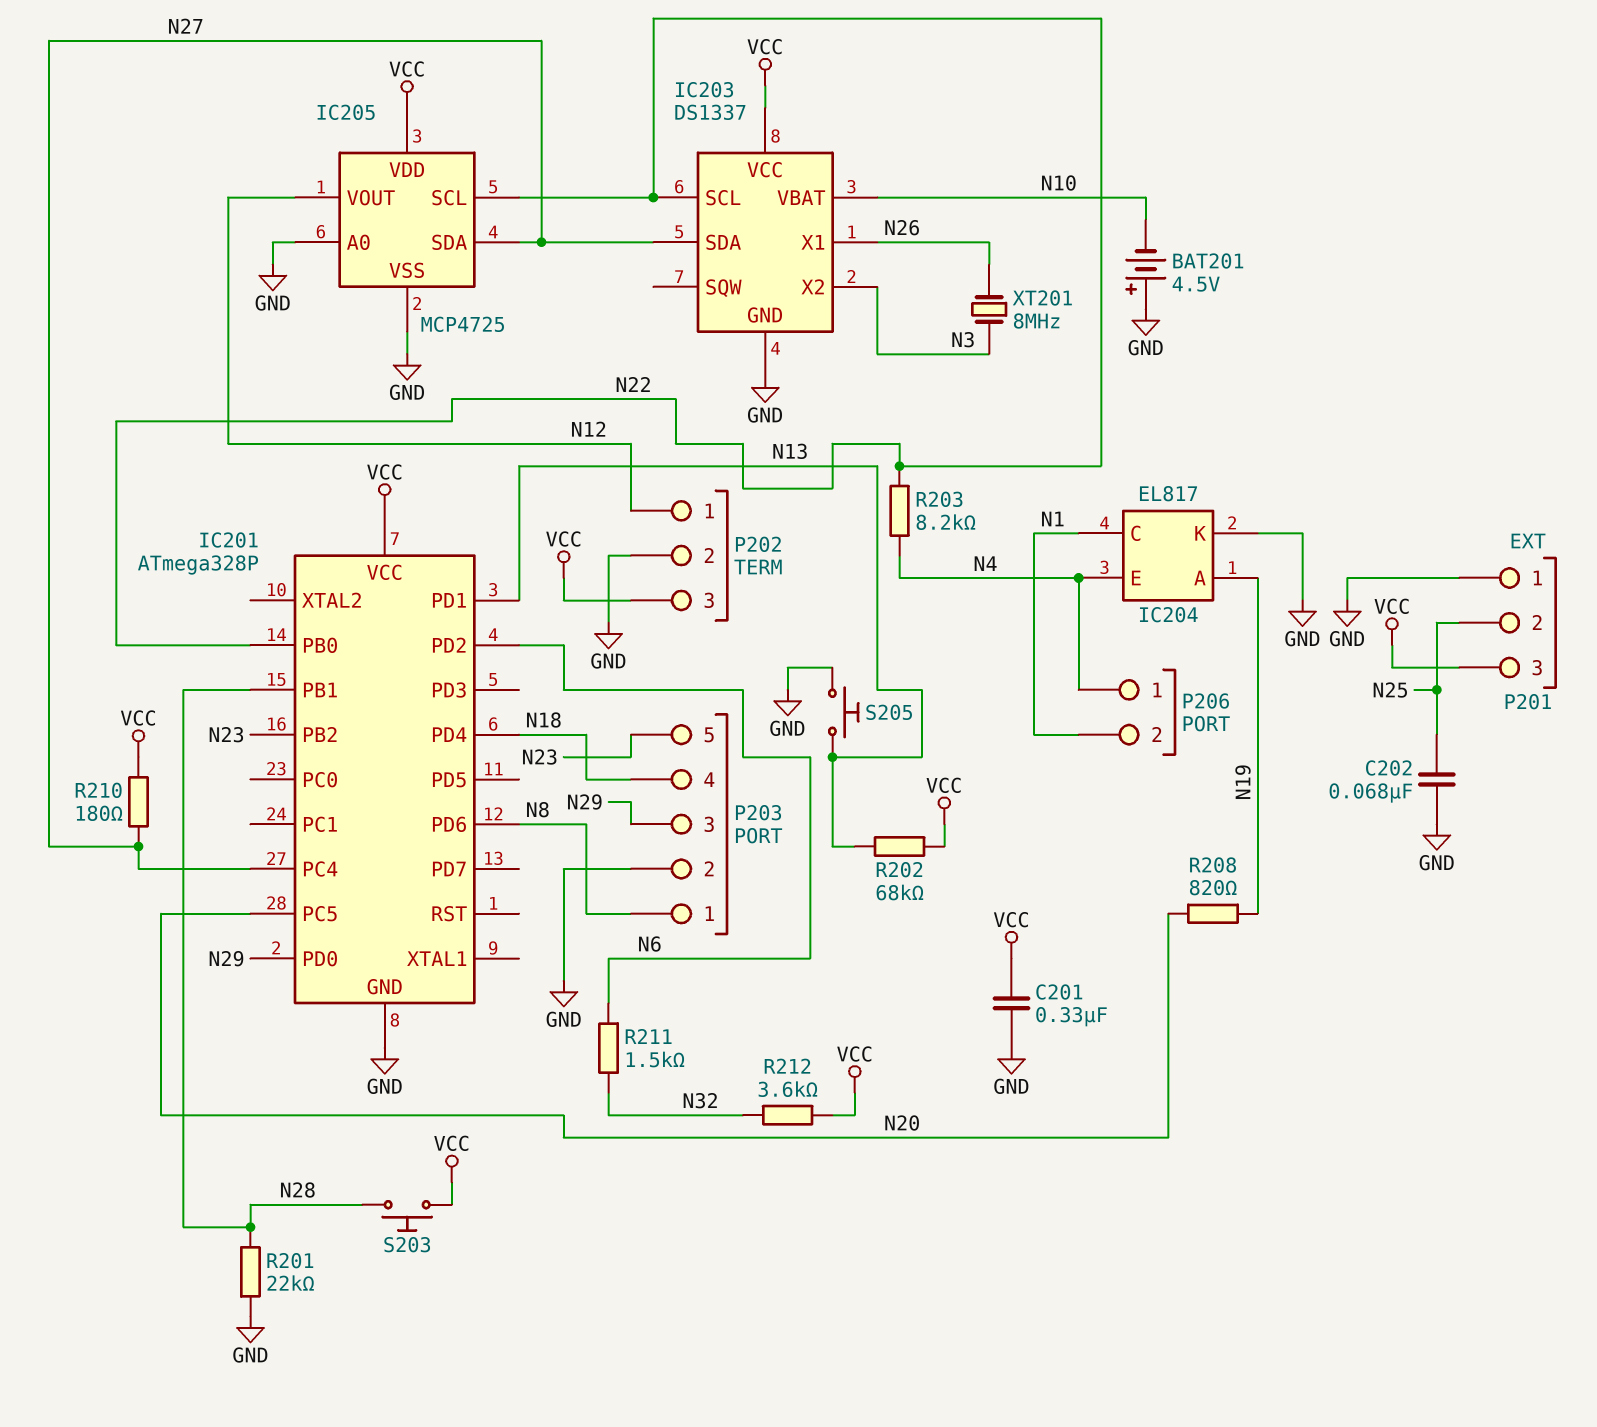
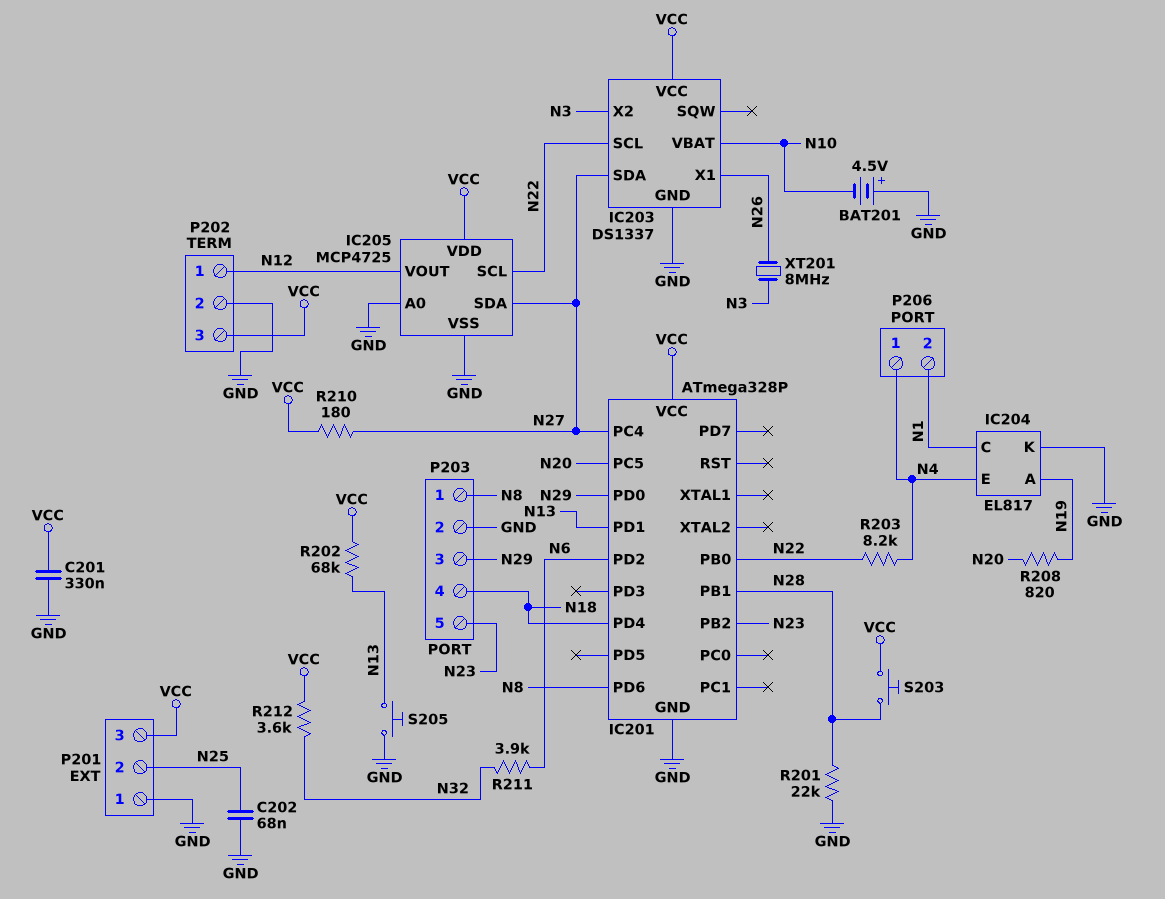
R211: 1.5k (N6, N32) -> 3.9k (N6, N32)

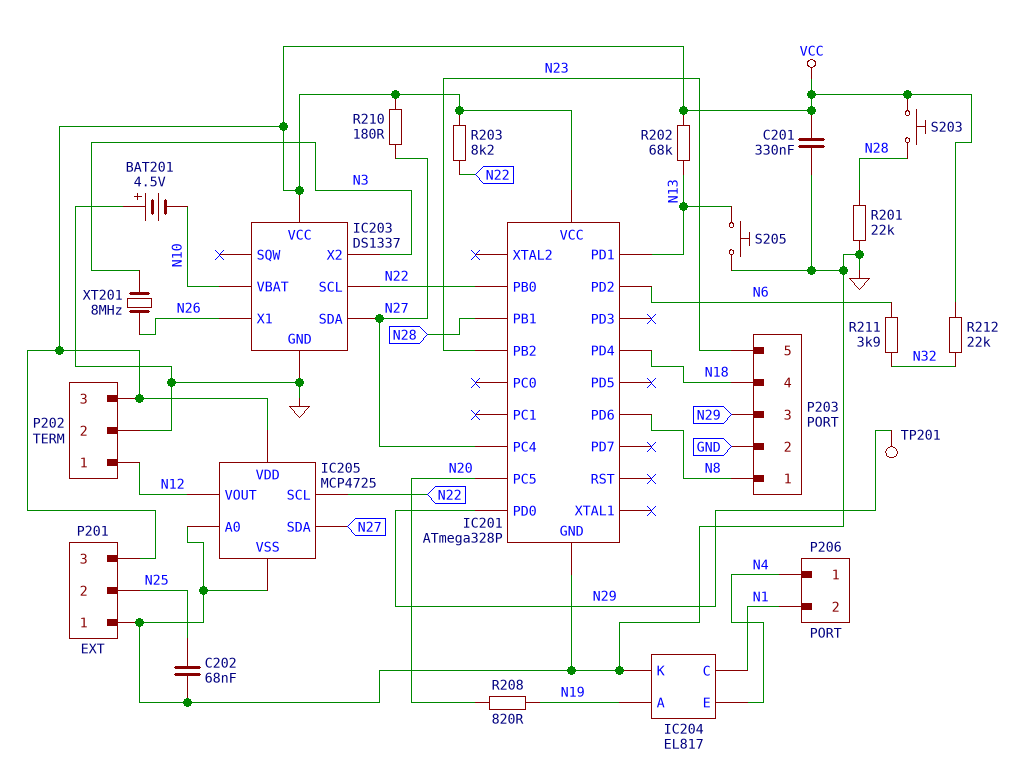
R203: 8.2k (N4, N22) -> 8.2k (N22, VCC)
R212: 3.6k (N32, VCC) -> 22k (N32, VCC)
TP201: none -> test point (N29)

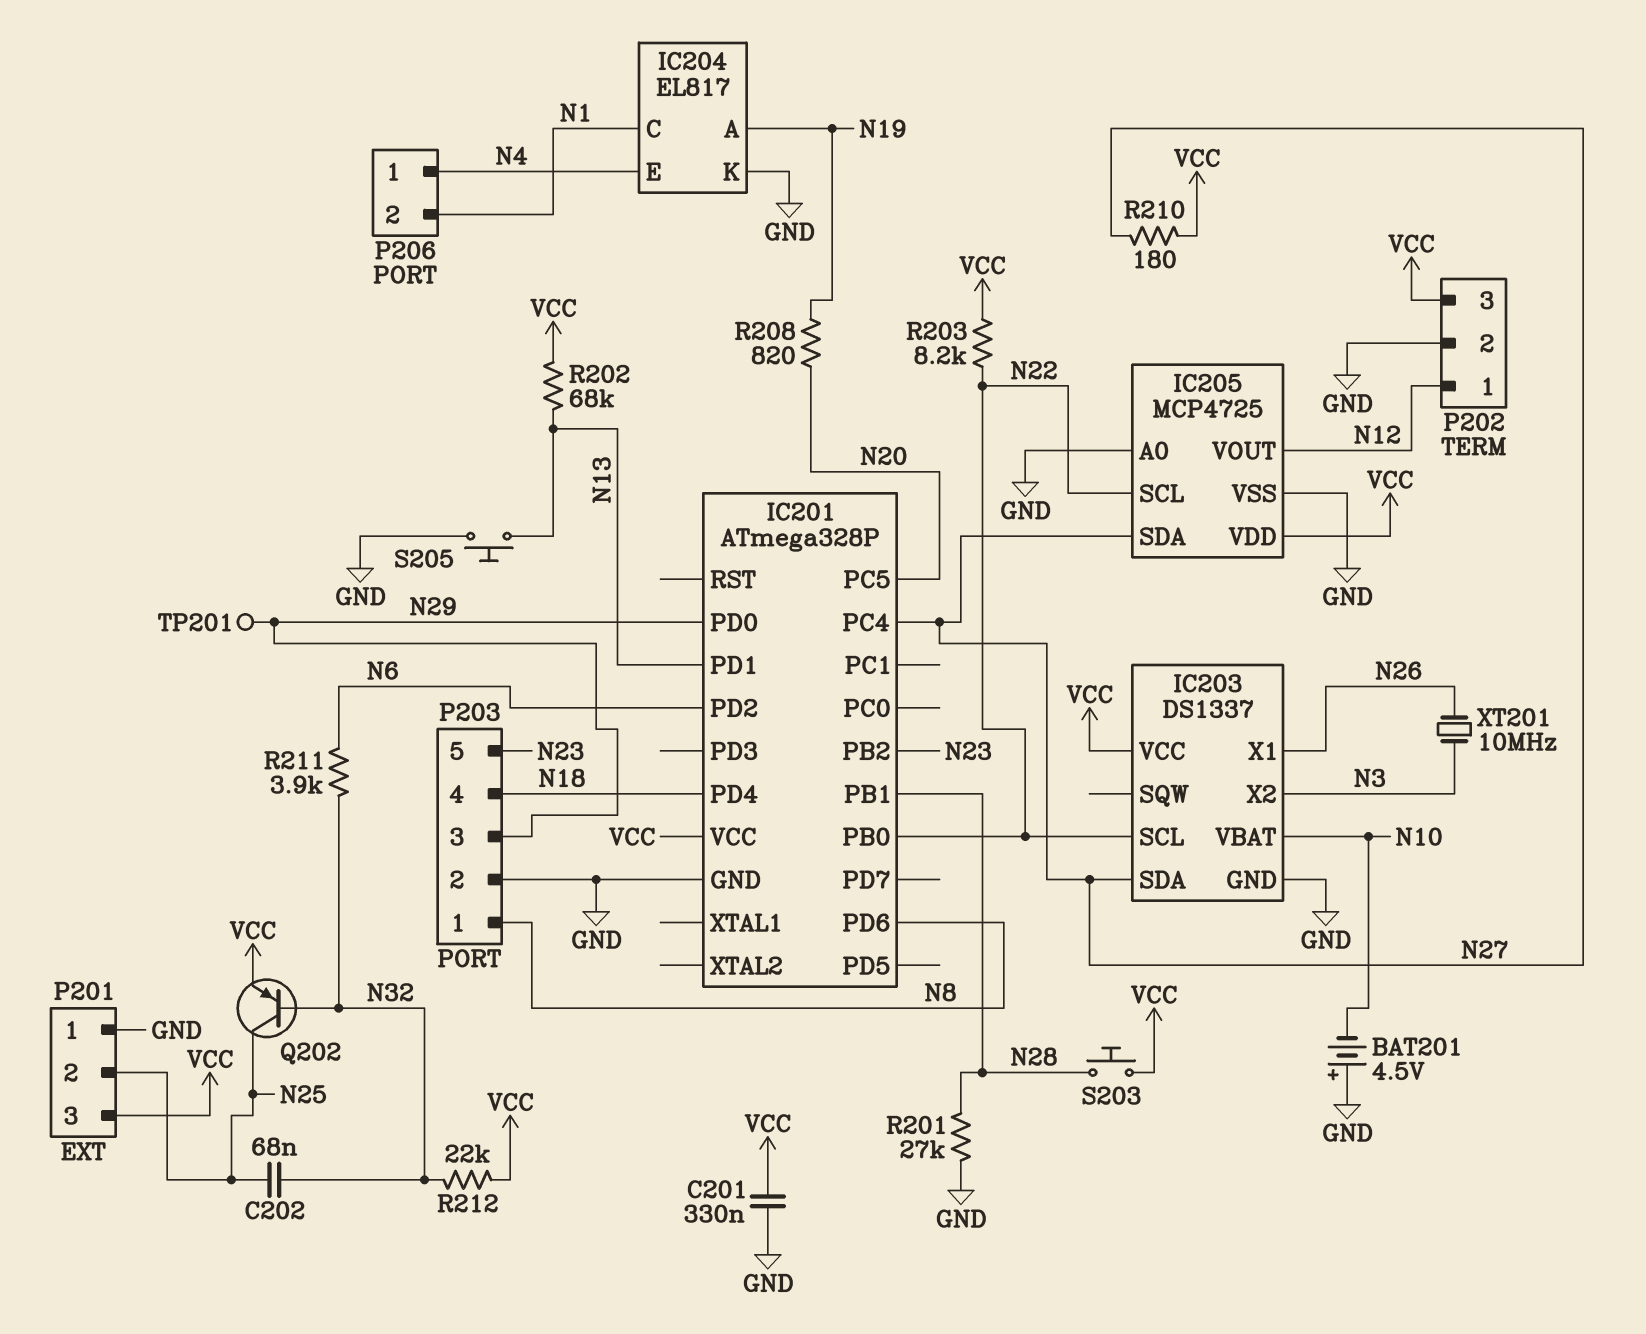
C202: 68nF (GND, N25) -> 68nF (N25, N32)
Q202: none -> PNP (B N32, C N25, E VCC)
R201: 22k (GND, N28) -> 27k (GND, N28)
XT201: 8MHz (N3, N26) -> 10MHz (N3, N26)

